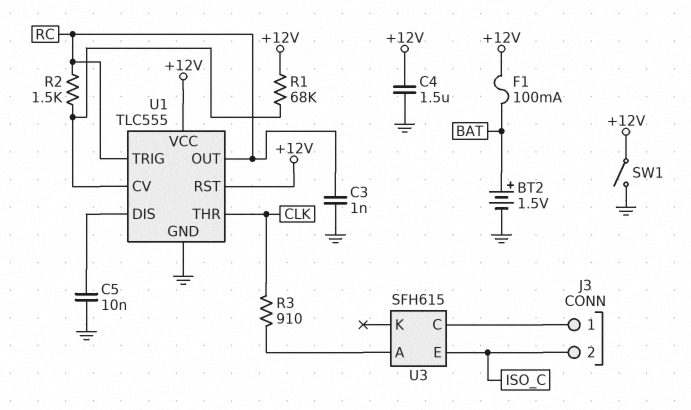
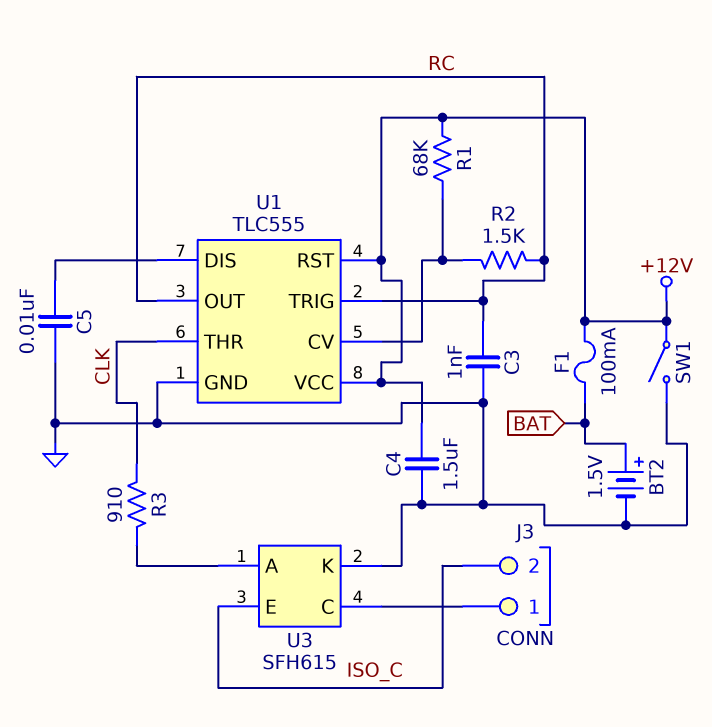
U3 pin K: none -> GND

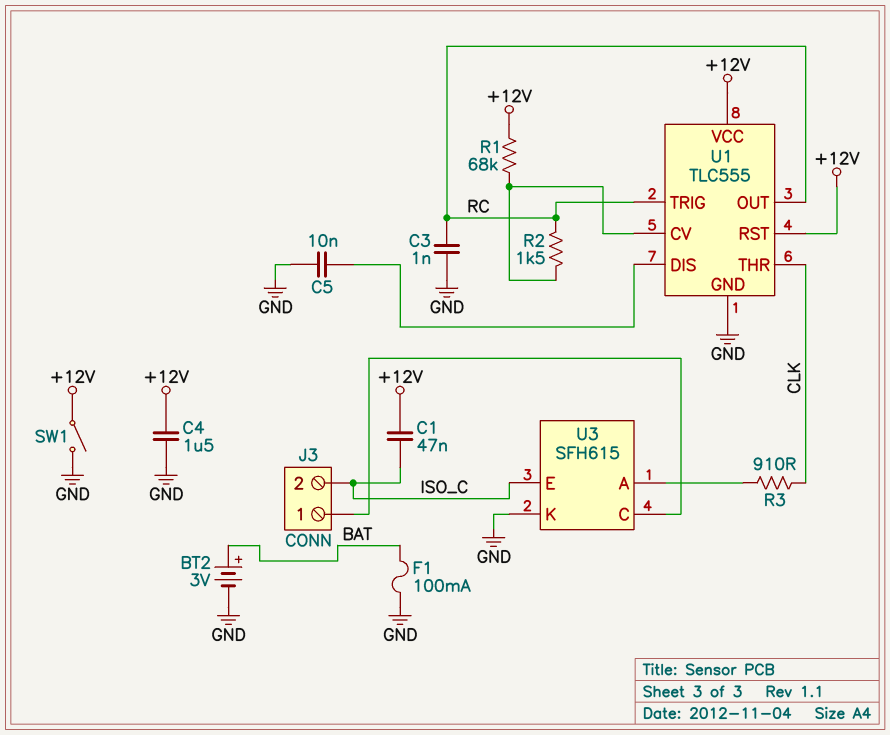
BT2: 1.5V (plus BAT, minus GND) -> 3V (plus BAT, minus GND)
C1: none -> 47nF (+12V, ISO_C)
F1: 100mA (+12V, BAT) -> 100mA (BAT, GND)

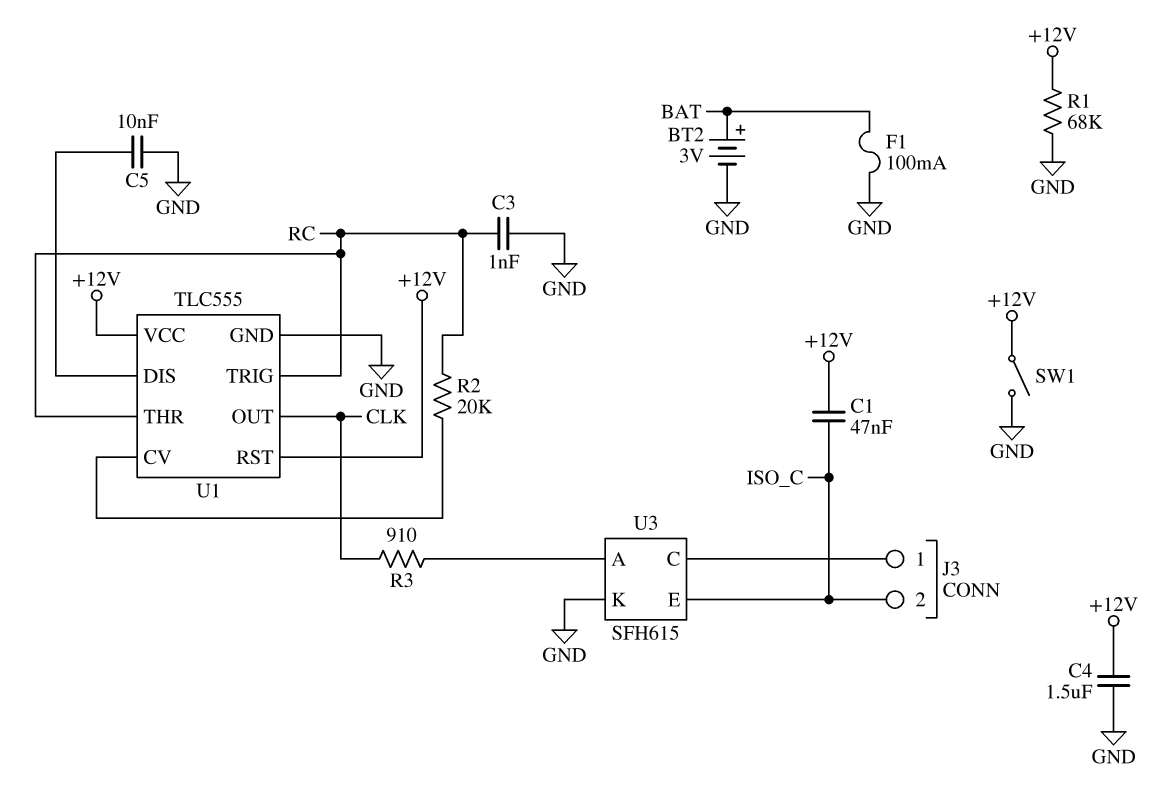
R1: 68k (+12V, U1/CV) -> 68k (+12V, GND)
R2: 1.5k (RC, U1/CV) -> 20k (RC, U1/CV)
U1 pin OUT: RC -> CLK
U1 pin THR: CLK -> RC

